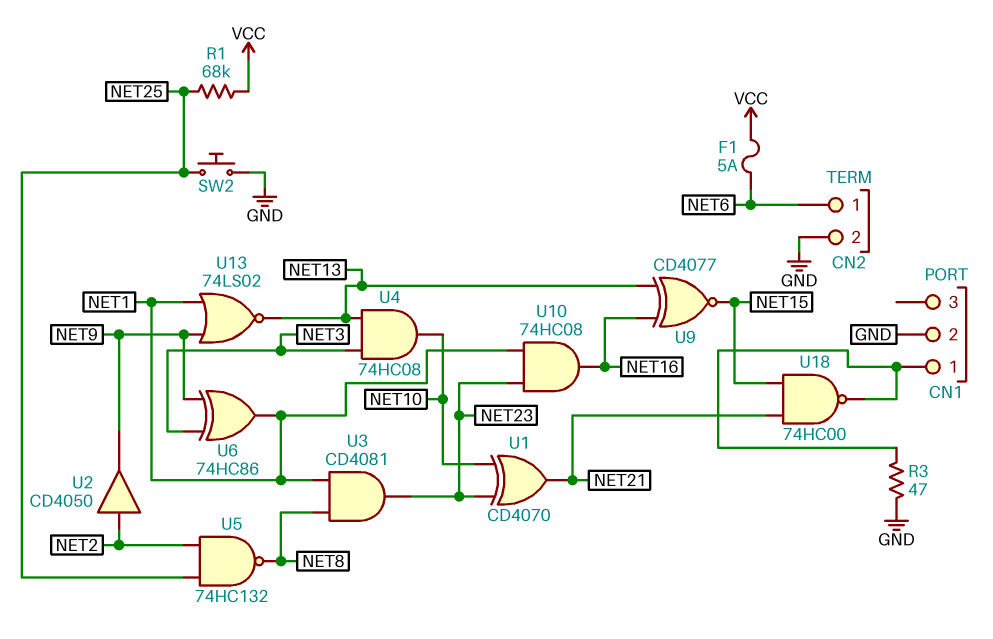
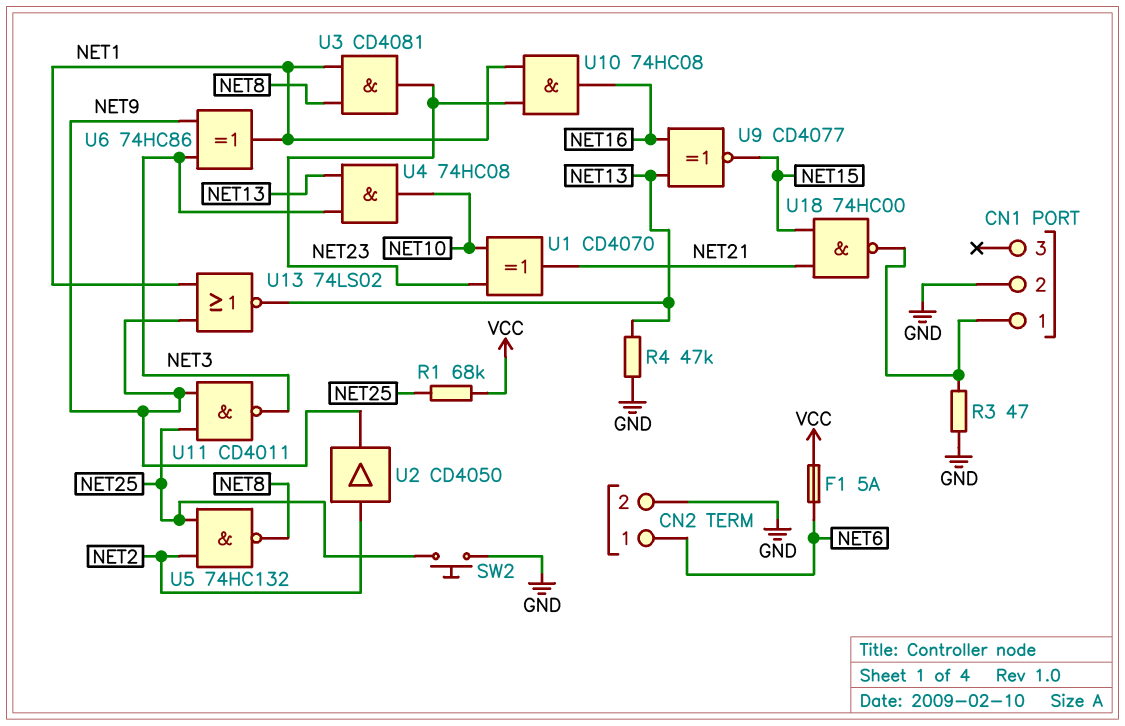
R4: none -> 47k (GND, NET13)
U11: none -> NAND CD4011 (in NET9, in NET25, out NET3)

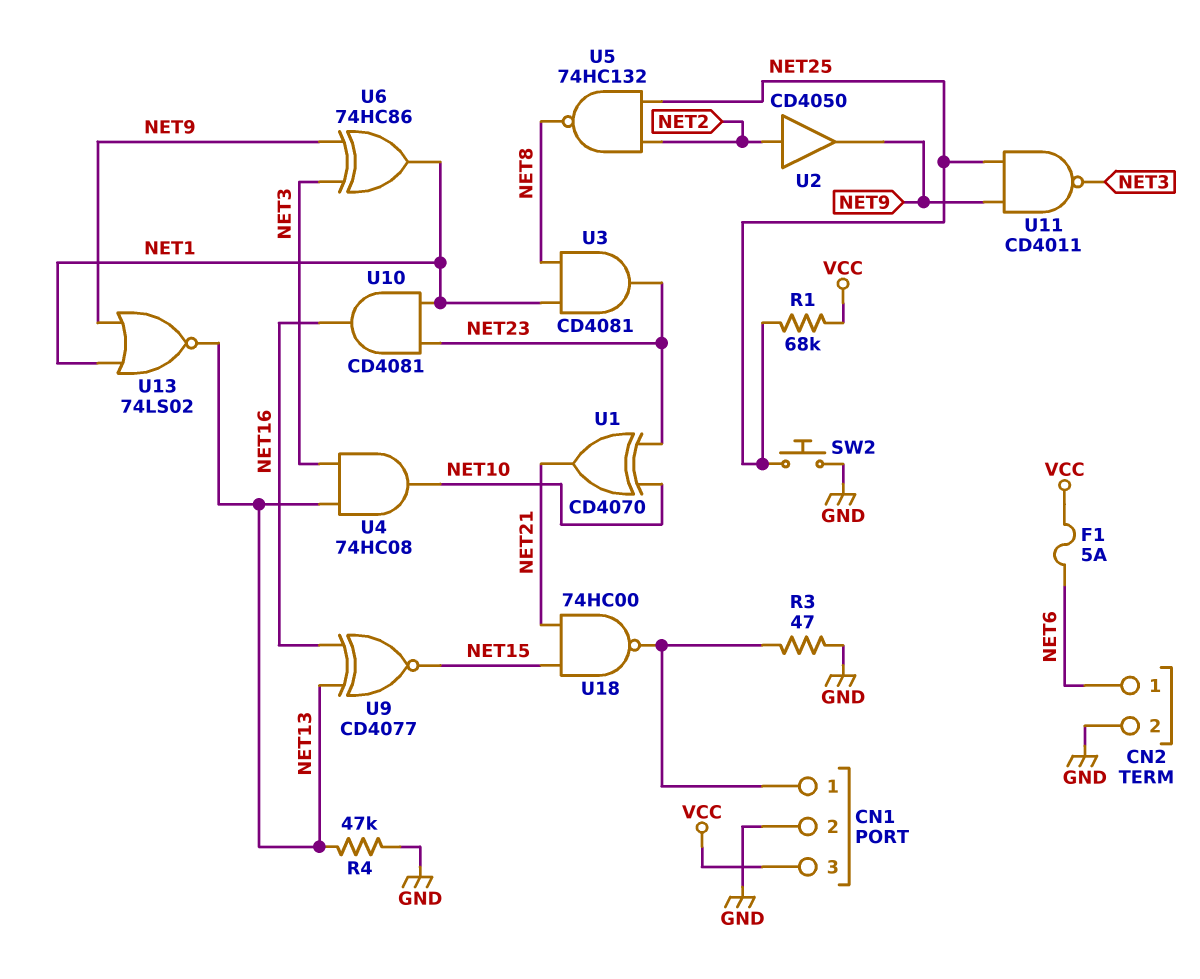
CN1 pin 3: none -> VCC
U10: AND 74HC08 (in NET1, in NET23, out NET16) -> AND CD4081 (in NET1, in NET23, out NET16)

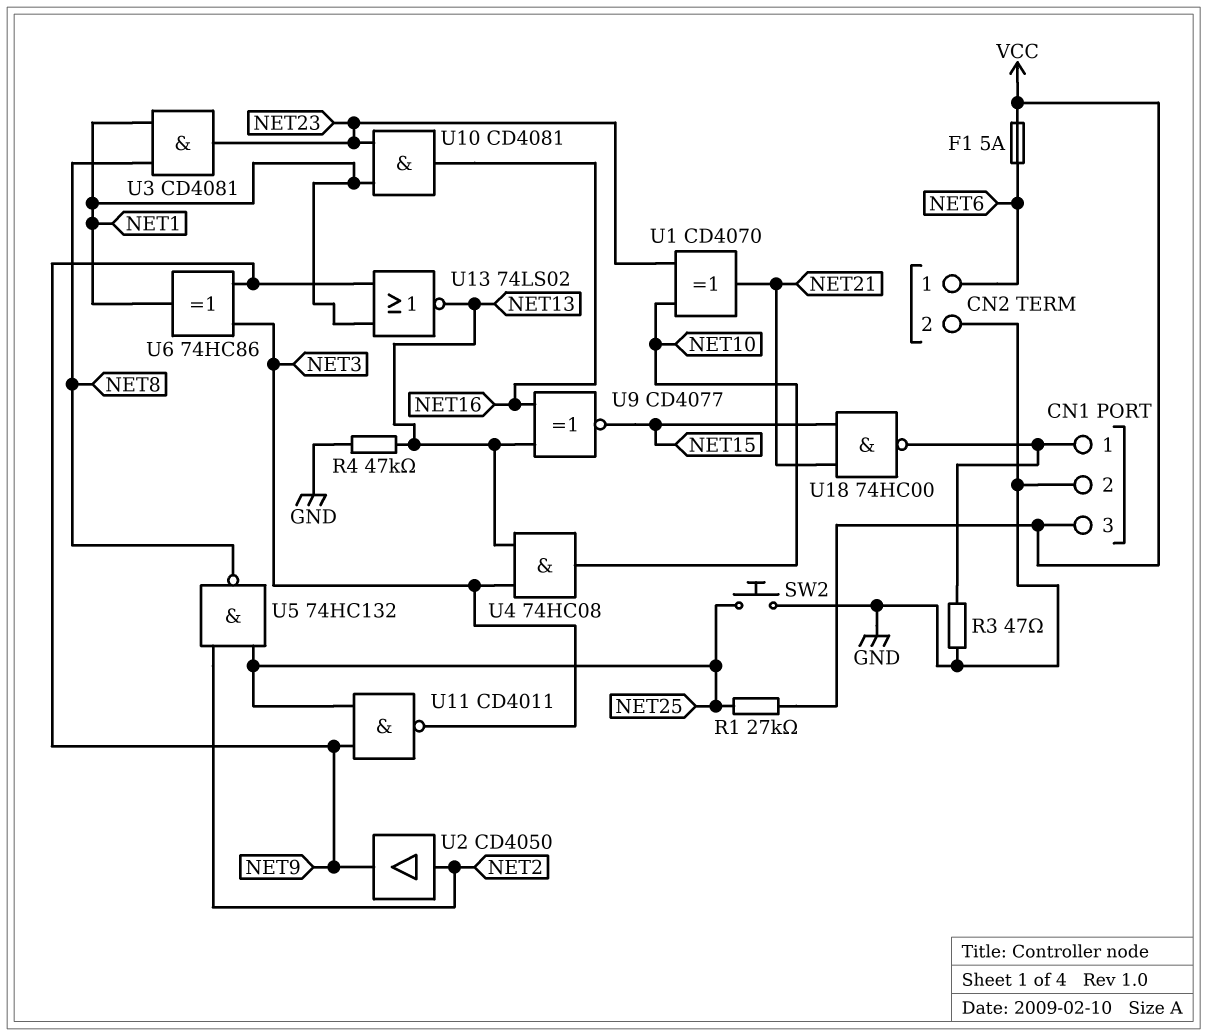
R1: 68k (NET25, VCC) -> 27k (NET25, VCC)

